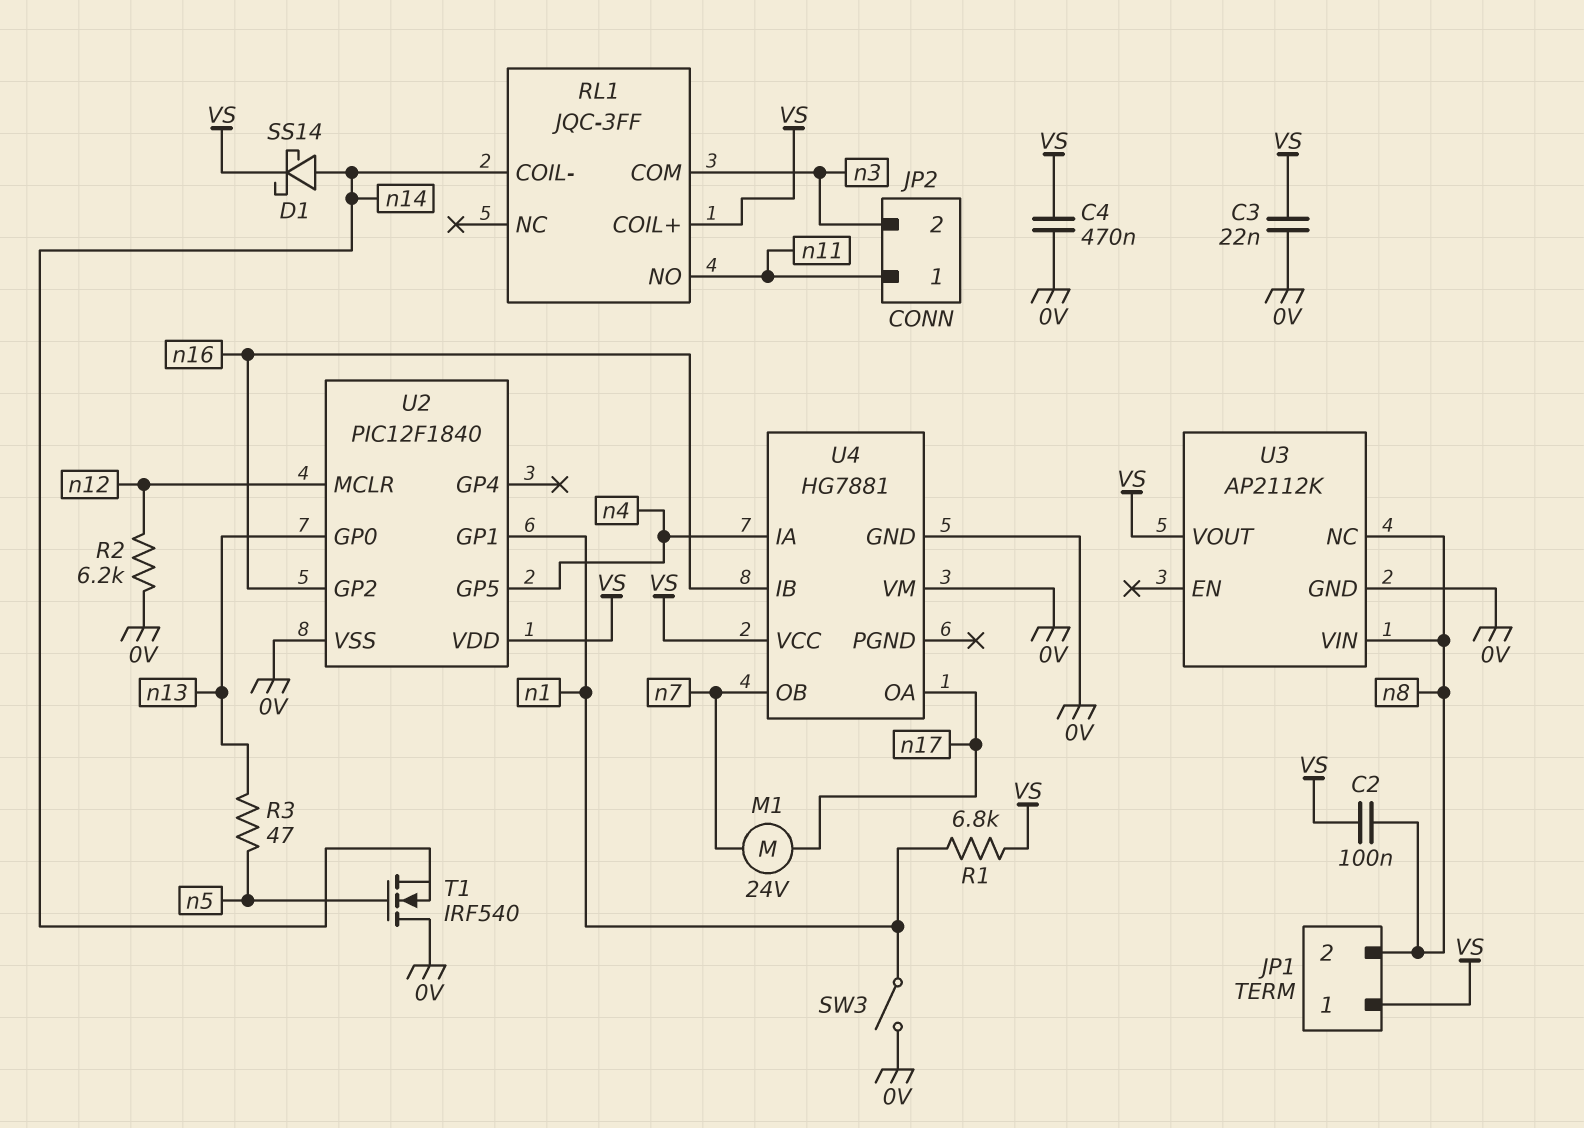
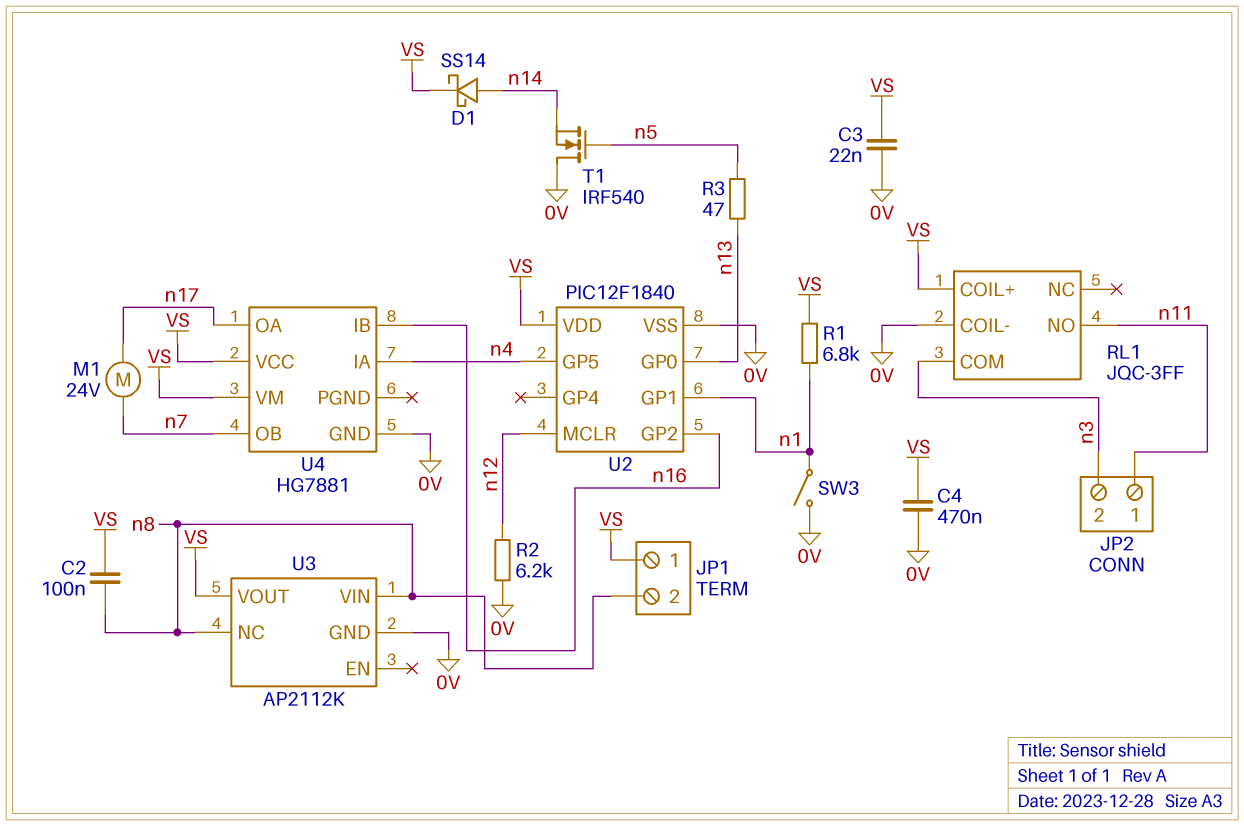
RL1 pin COIL-: n14 -> 0V
U4 pin VM: 0V -> VS

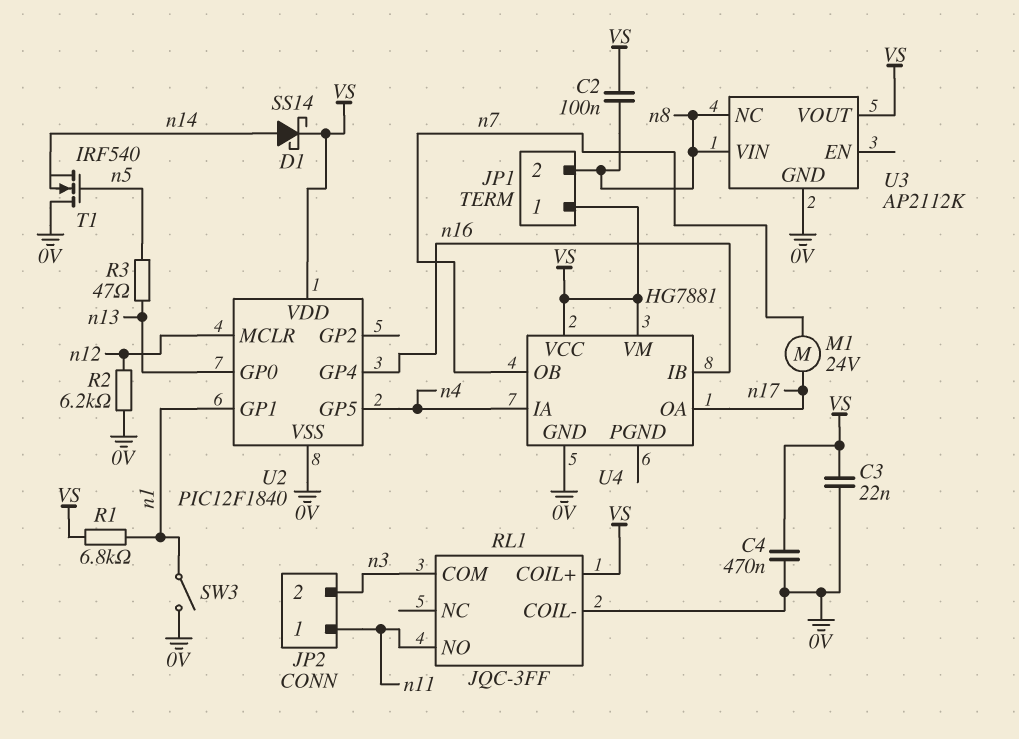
U2 pin GP2: n16 -> none
U2 pin GP4: none -> n16

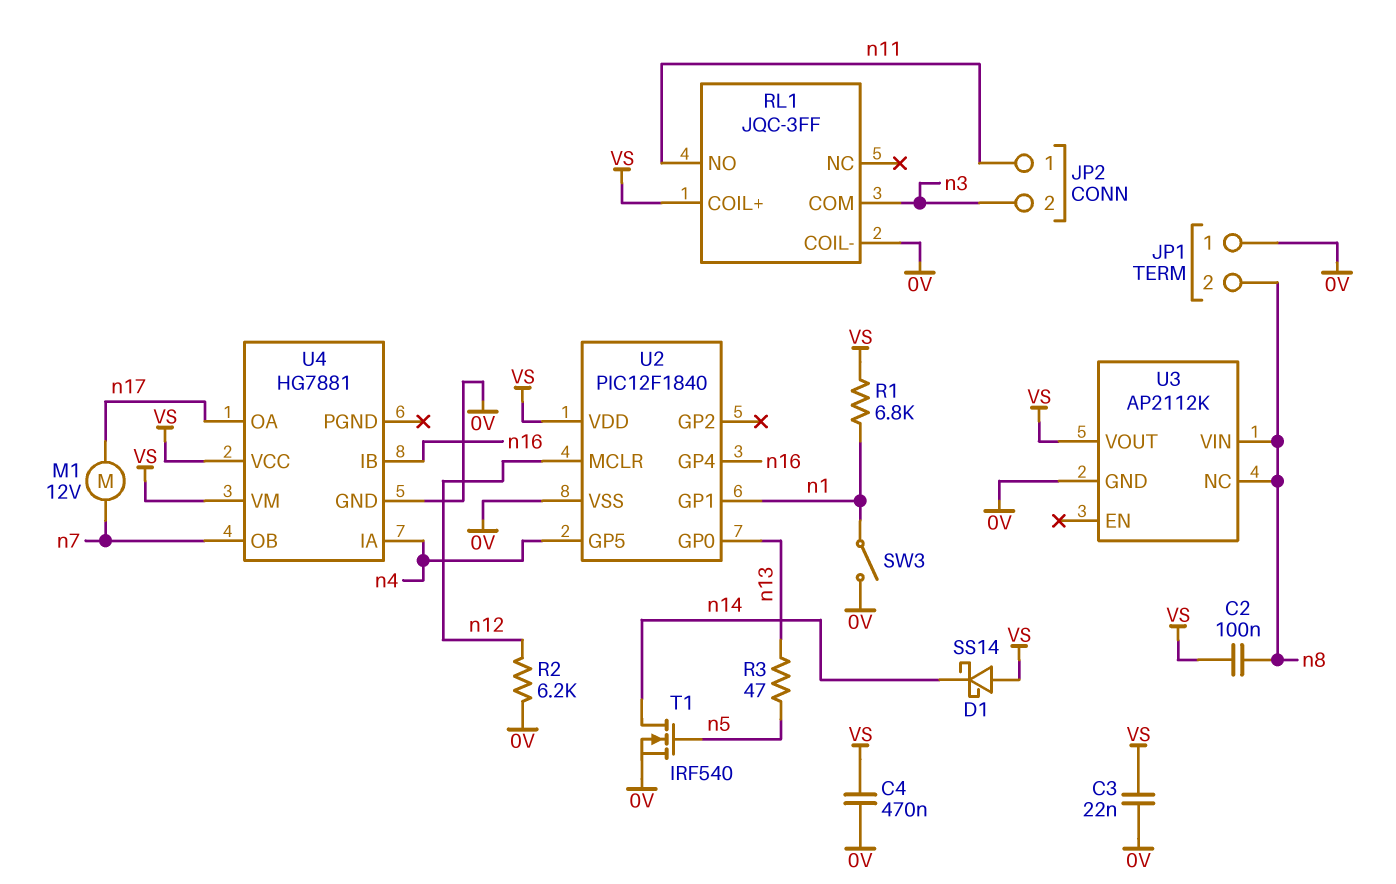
D1: schottky SS14 (A n14, K VS) -> schottky SS14 (A VS, K n14)
JP1 pin 1: VS -> 0V
M1: motor 24V (n7, n17) -> motor 12V (n7, n17)
T1: NMOS IRF540 (G n5, D 0V, S n14) -> NMOS IRF540 (G n5, D n14, S 0V)

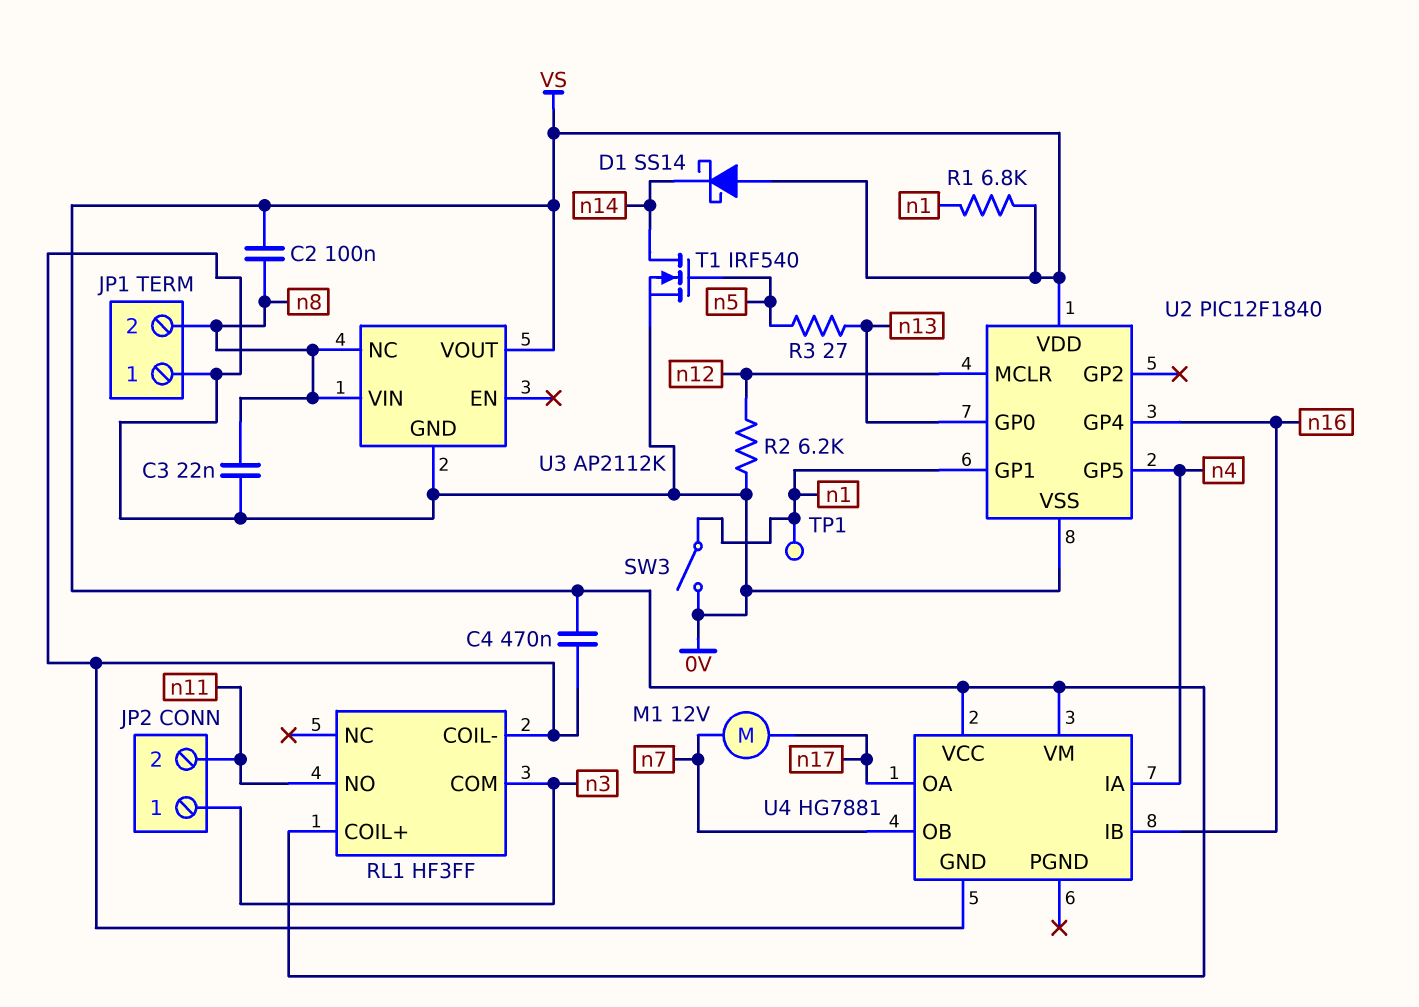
C3: 22nF (0V, VS) -> 22nF (0V, n8)
JP2 pin 1: n11 -> n3
JP2 pin 2: n3 -> n11
R3: 47 (n5, n13) -> 27 (n5, n13)
RL1: JQC-3FF -> HF3FF
TP1: none -> test point (n1)

